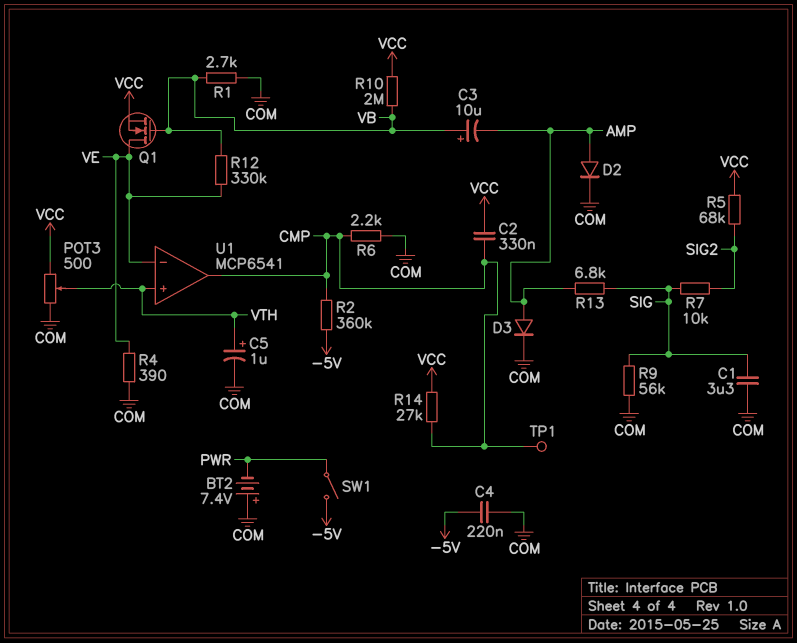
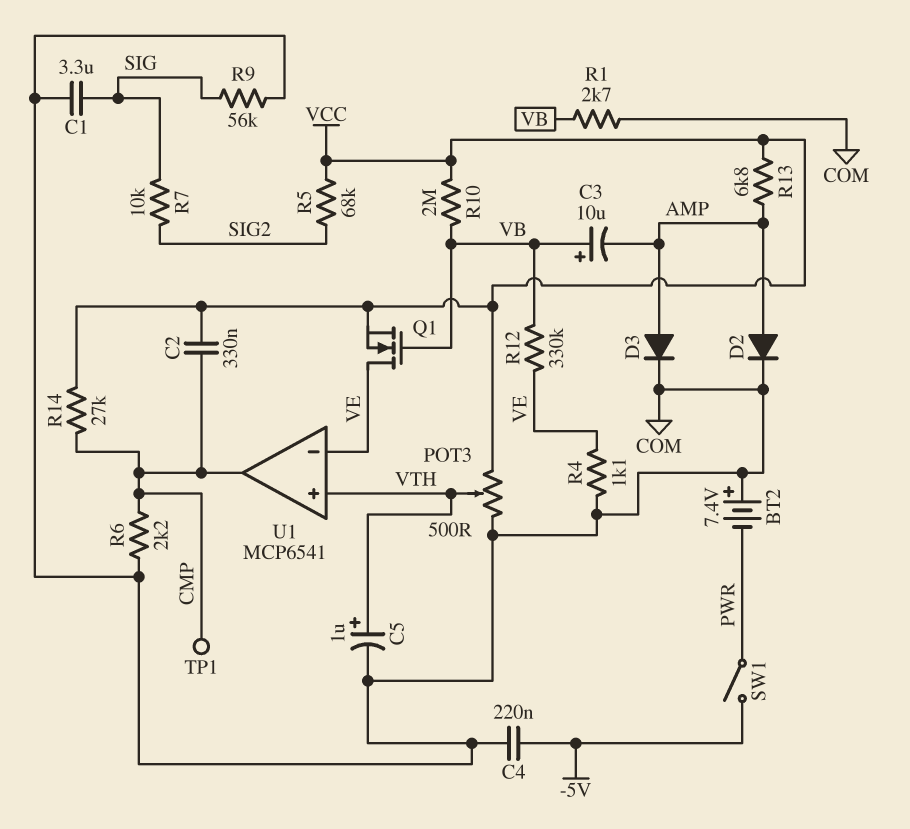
R2: 360k (-5V, CMP) -> none
R4: 390 (COM, VE) -> 1.1k (COM, VE)
R13: 6.8k (AMP, SIG) -> 6.8k (AMP, VCC)

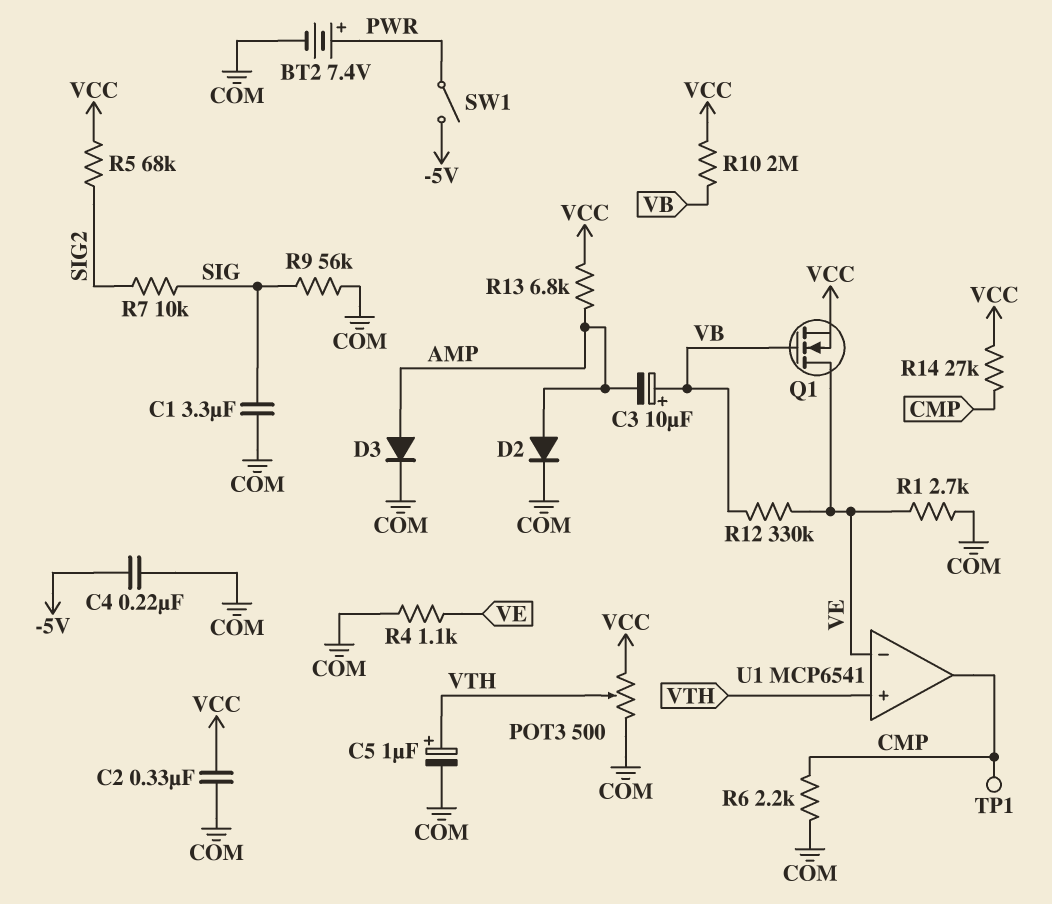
BT2: 7.4V (plus COM, minus PWR) -> 7.4V (plus PWR, minus COM)
C2: 330nF (CMP, VCC) -> 330nF (COM, VCC)
R1: 2.7k (COM, VB) -> 2.7k (COM, VE)

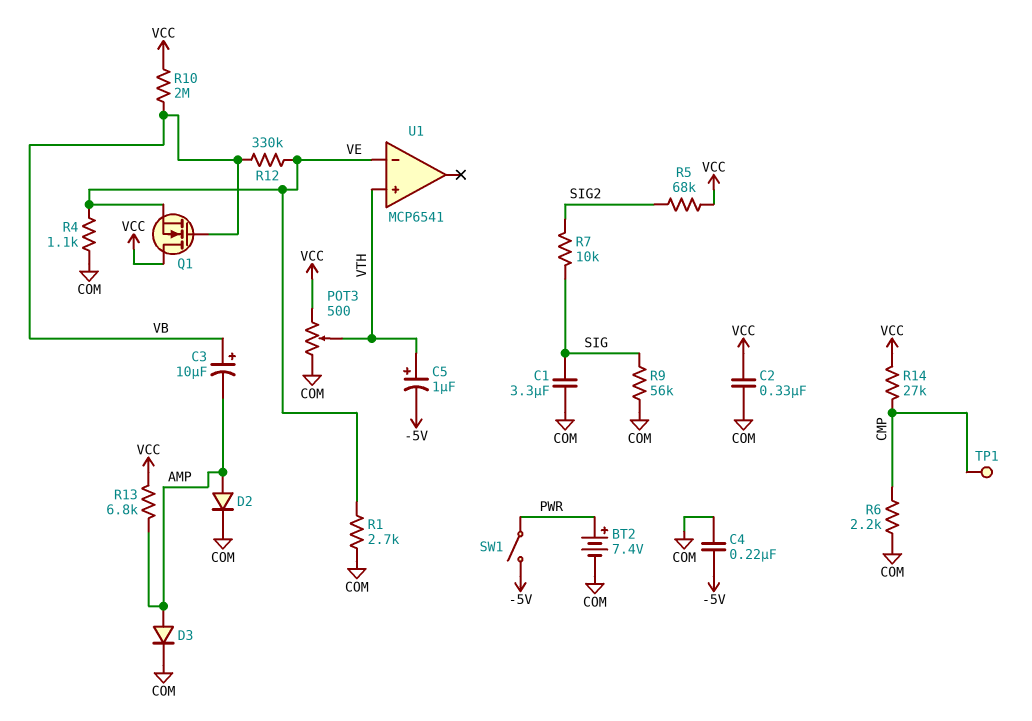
C5: 1uF (plus VTH, minus COM) -> 1uF (plus VTH, minus -5V)
Q1: NMOS (G VB, D VE, S VCC) -> NMOS (G VB, D VCC, S VE)
U1 pin out: CMP -> none

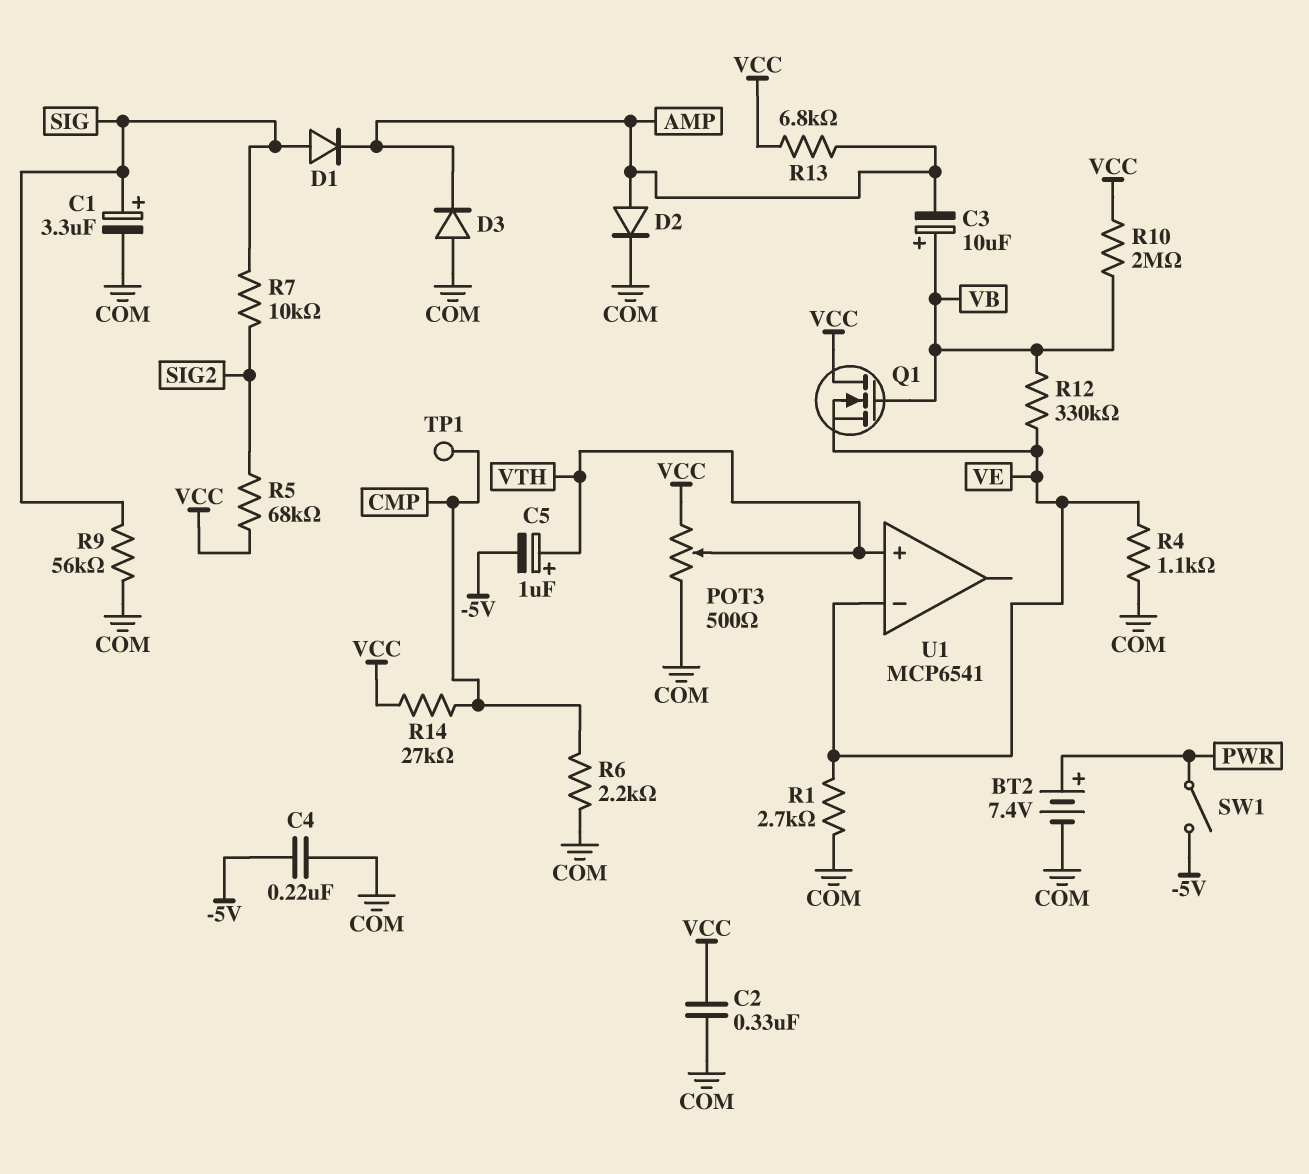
C1: 3.3uF (COM, SIG) -> 3.3uF (plus SIG, minus COM)
D1: none -> diode (A SIG, K AMP)
D3: diode (A AMP, K COM) -> diode (A COM, K AMP)

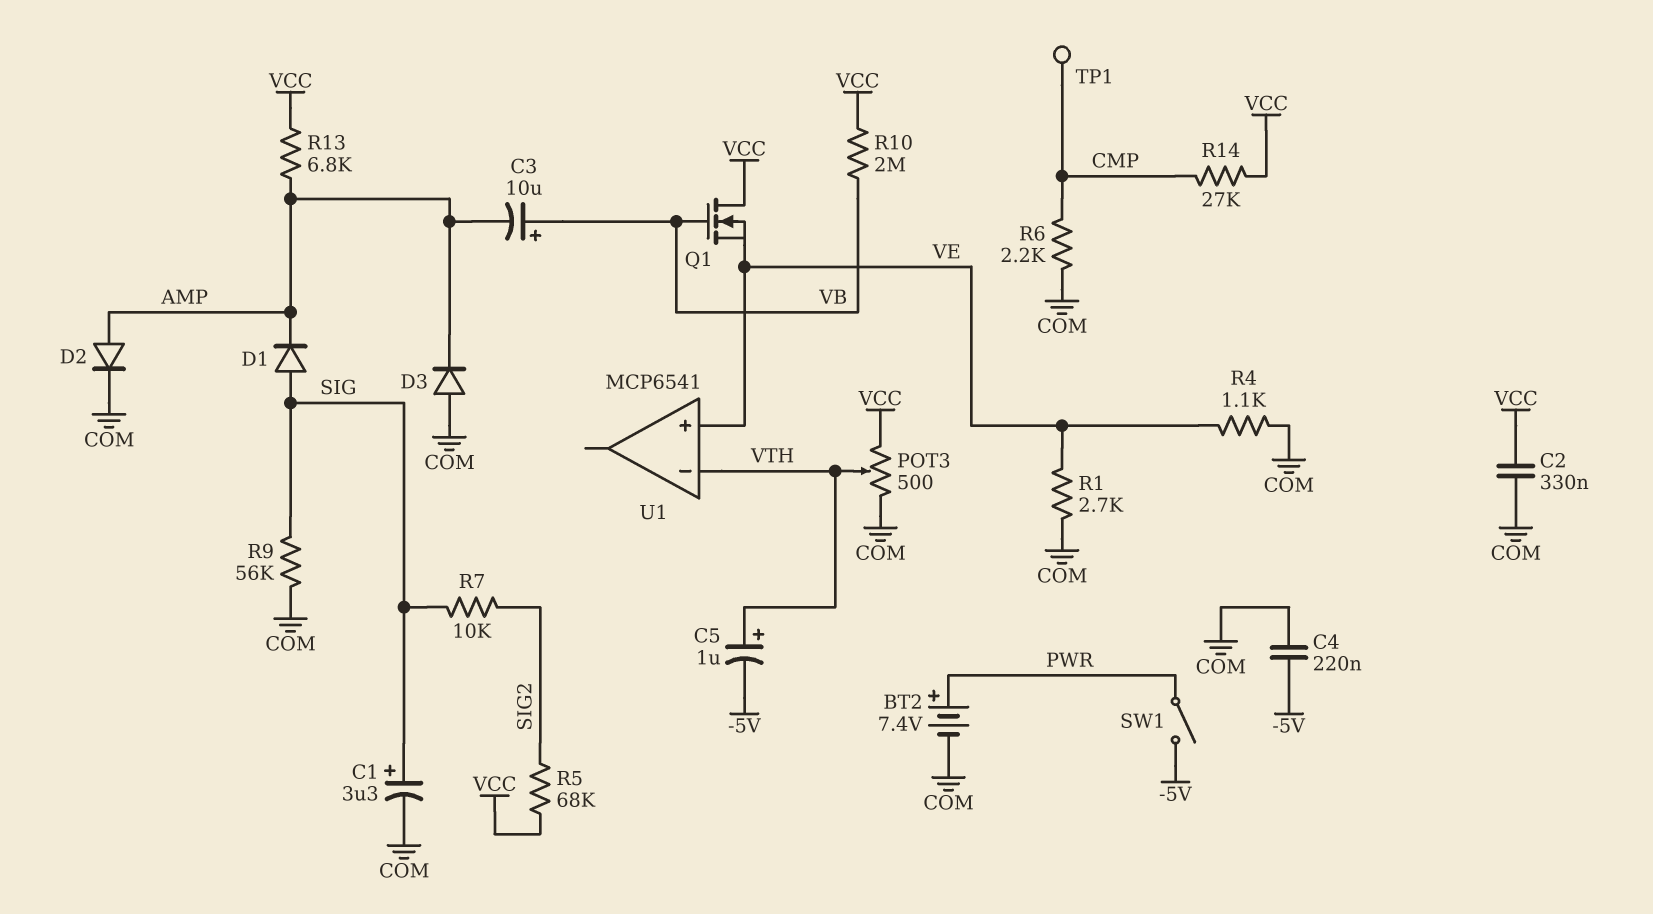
R12: 330k (VB, VE) -> none
U1 pin in+: VTH -> VE
U1 pin in-: VE -> VTH

